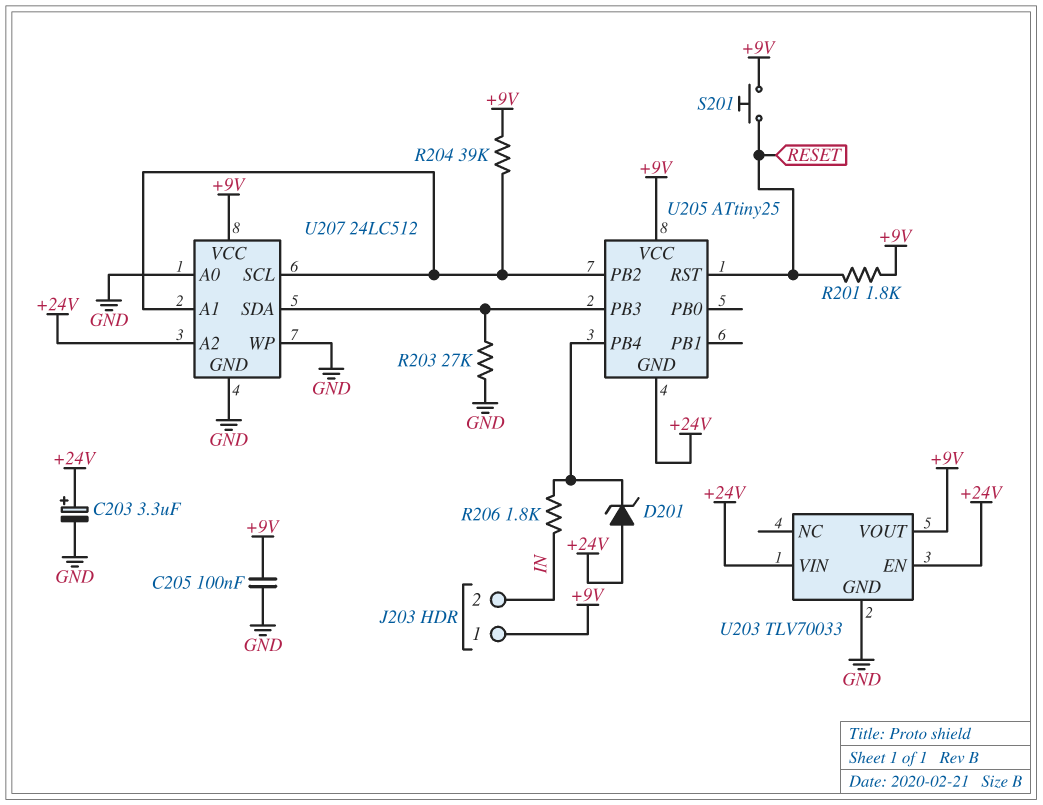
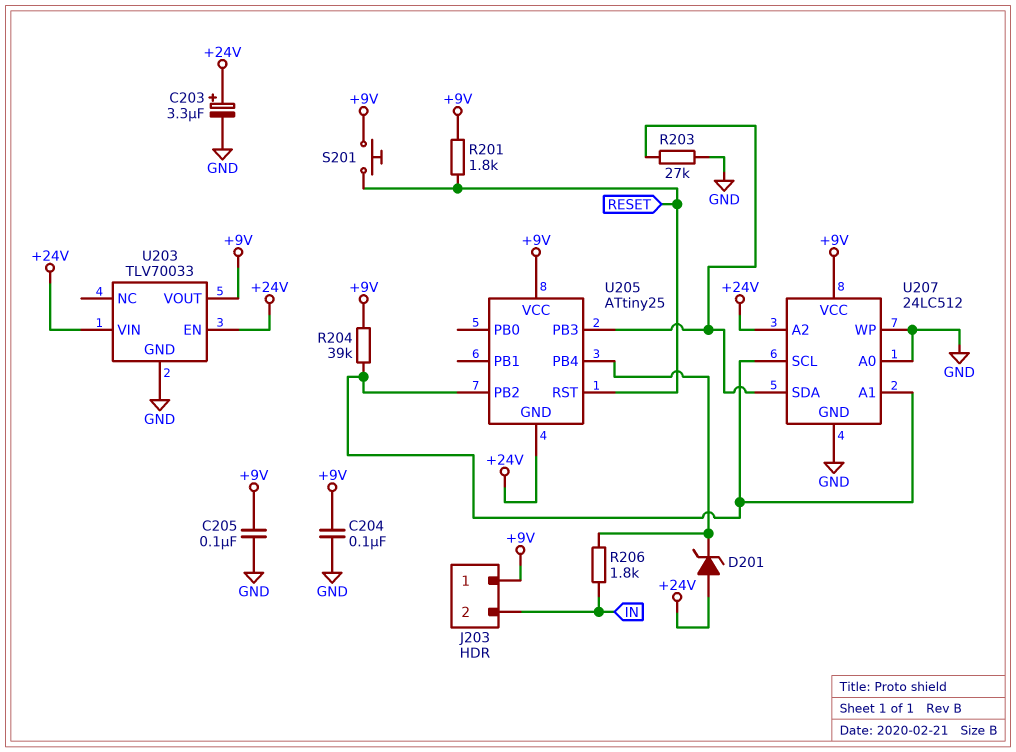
C204: none -> 100nF (+9V, GND)

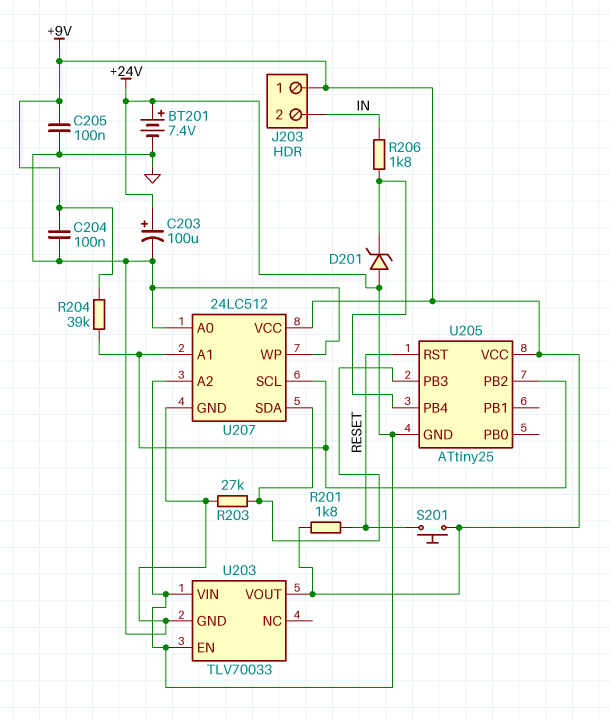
BT201: none -> 7.4V (plus +24V, minus GND)
C203: 3.3uF (plus +24V, minus GND) -> 100uF (plus +24V, minus GND)

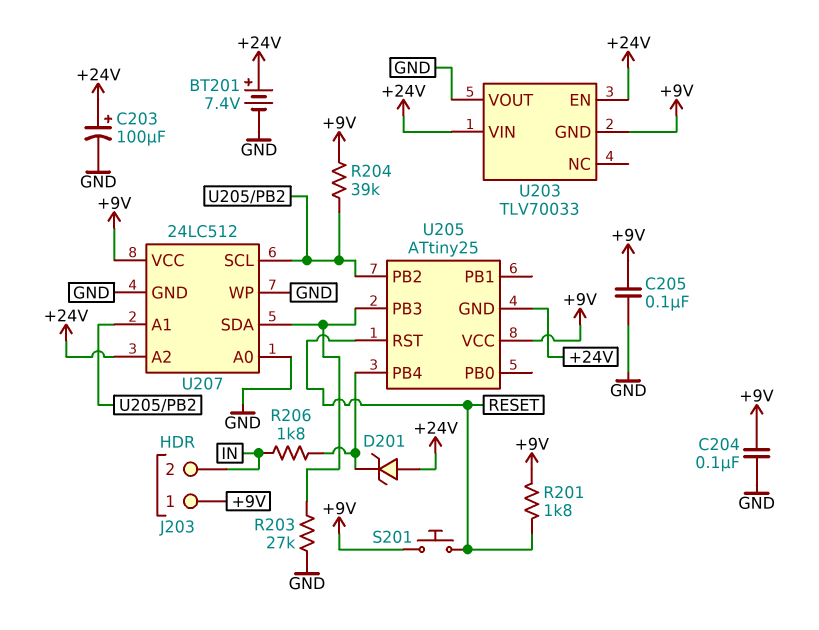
U203 pin GND: GND -> +9V
U203 pin VOUT: +9V -> GND

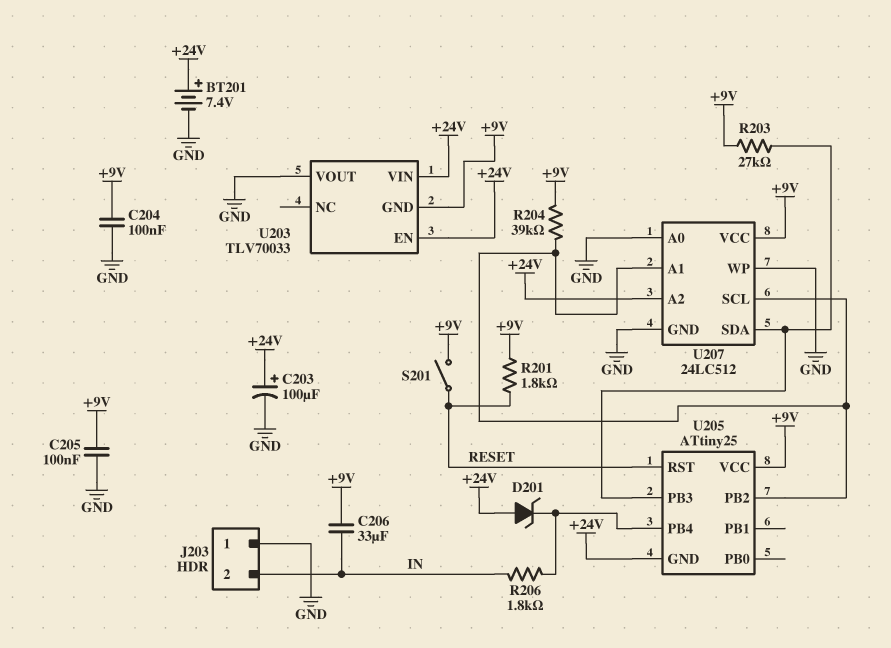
C206: none -> 33uF (+9V, IN)
J203 pin 1: +9V -> GND
R203: 27k (GND, U205/PB3) -> 27k (+9V, U205/PB3)
S201: button (+9V, RESET) -> switch (+9V, RESET)

